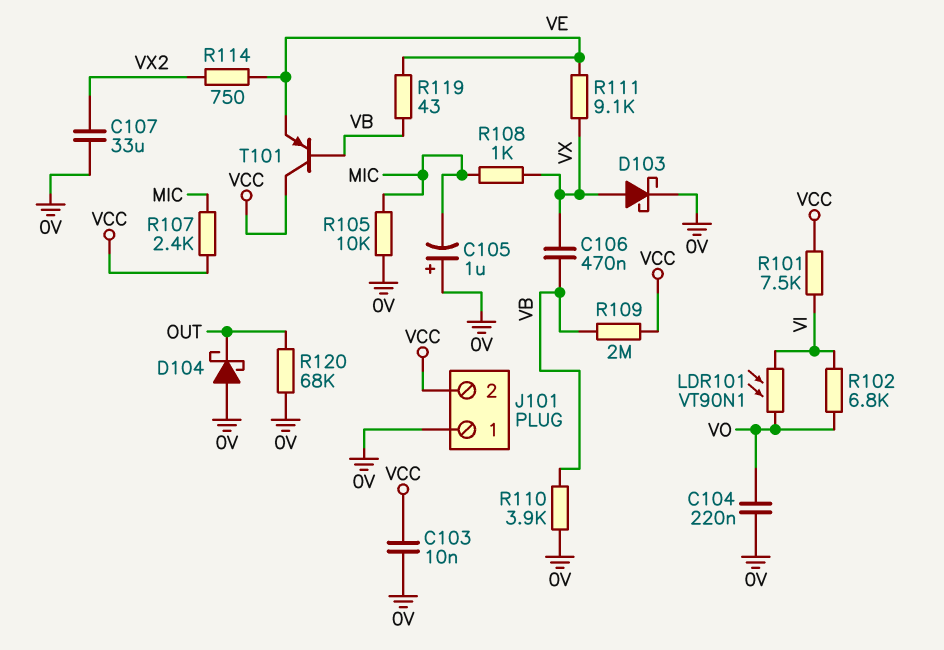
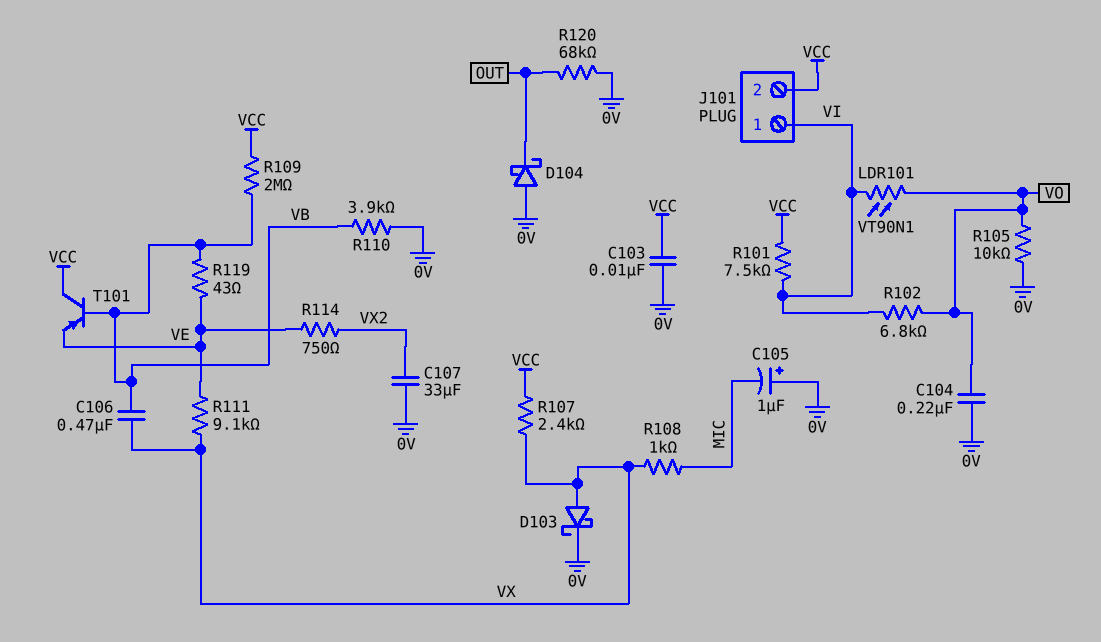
J101 pin 1: 0V -> VI
R105: 10k (0V, MIC) -> 10k (0V, VO)
R107: 2.4k (MIC, VCC) -> 2.4k (VCC, VX)

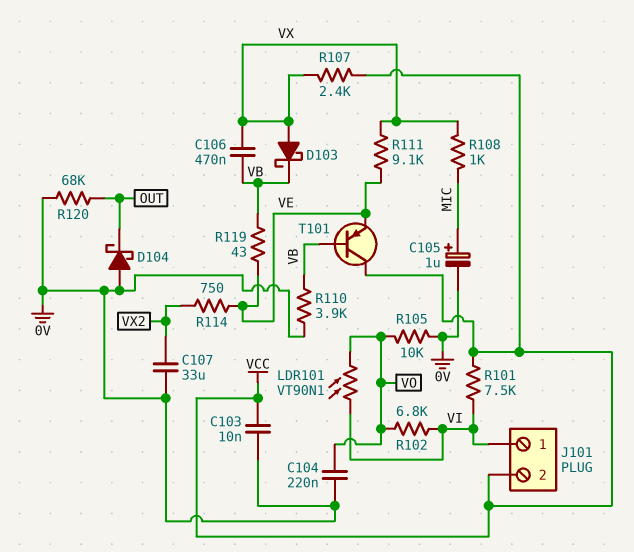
C105: 1uF (plus 0V, minus MIC) -> 1uF (plus MIC, minus 0V)
D103: schottky (A VX, K 0V) -> schottky (A VX, K VB)
R109: 2M (VB, VCC) -> none

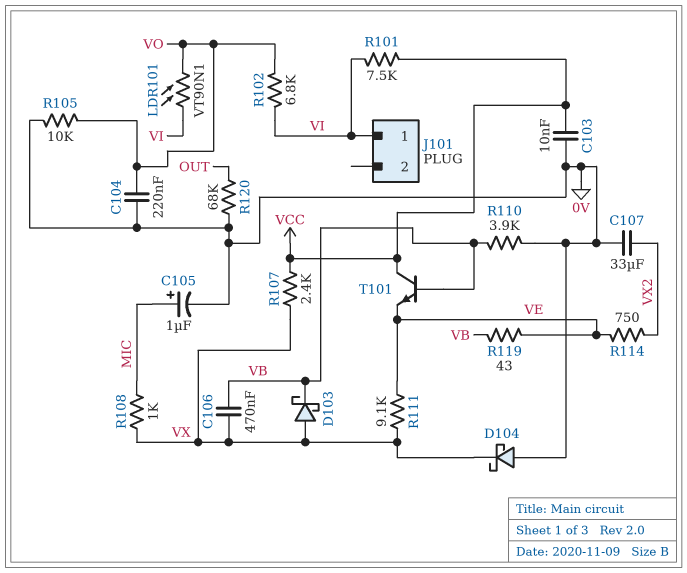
D104: schottky (A 0V, K OUT) -> schottky (A 0V, K VX)
J101 pin 2: VCC -> none
T101: PNP (B VB, C VCC, E VE) -> NPN (B VB, C VCC, E VE)

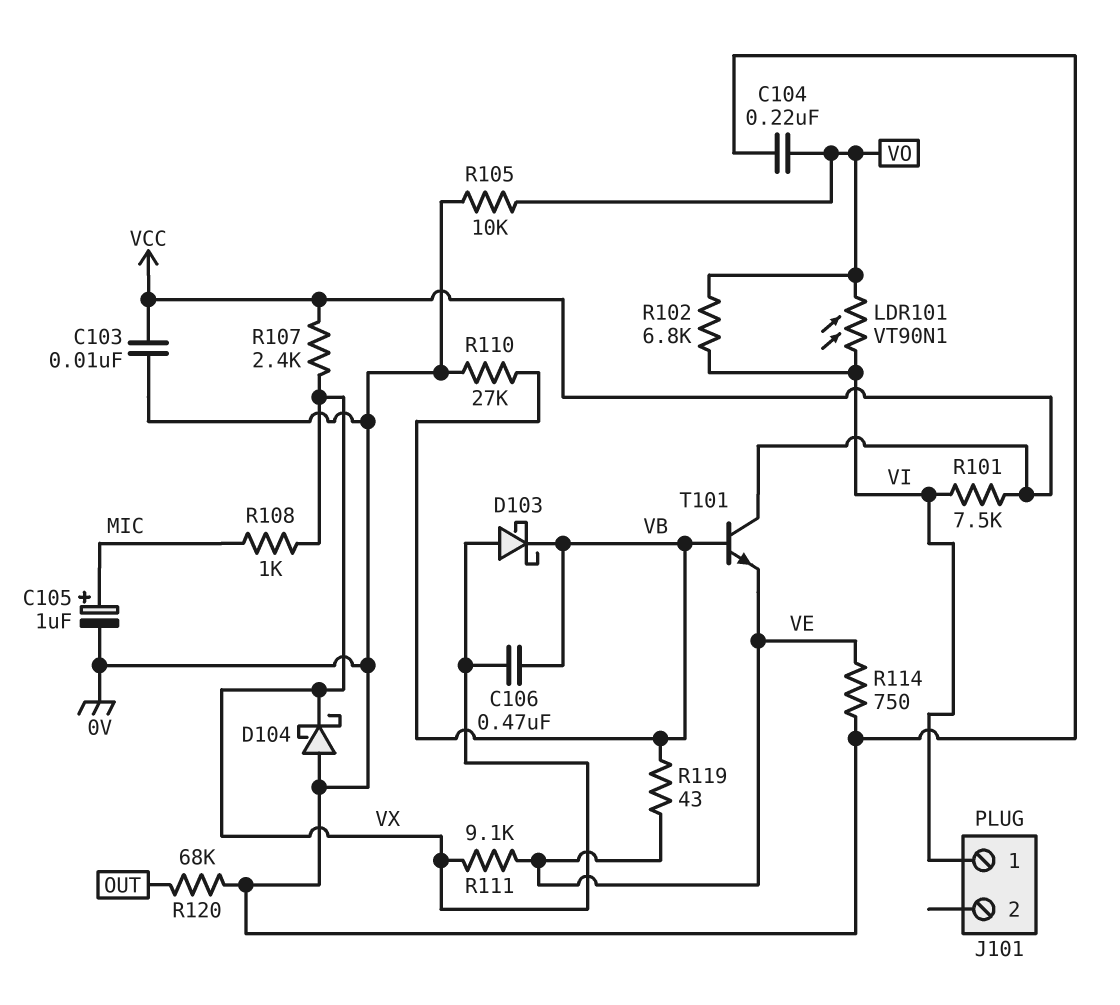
C107: 33uF (0V, VX2) -> none
R110: 3.9k (0V, VB) -> 27k (0V, VB)
R114: 750 (VE, VX2) -> 750 (0V, VE)

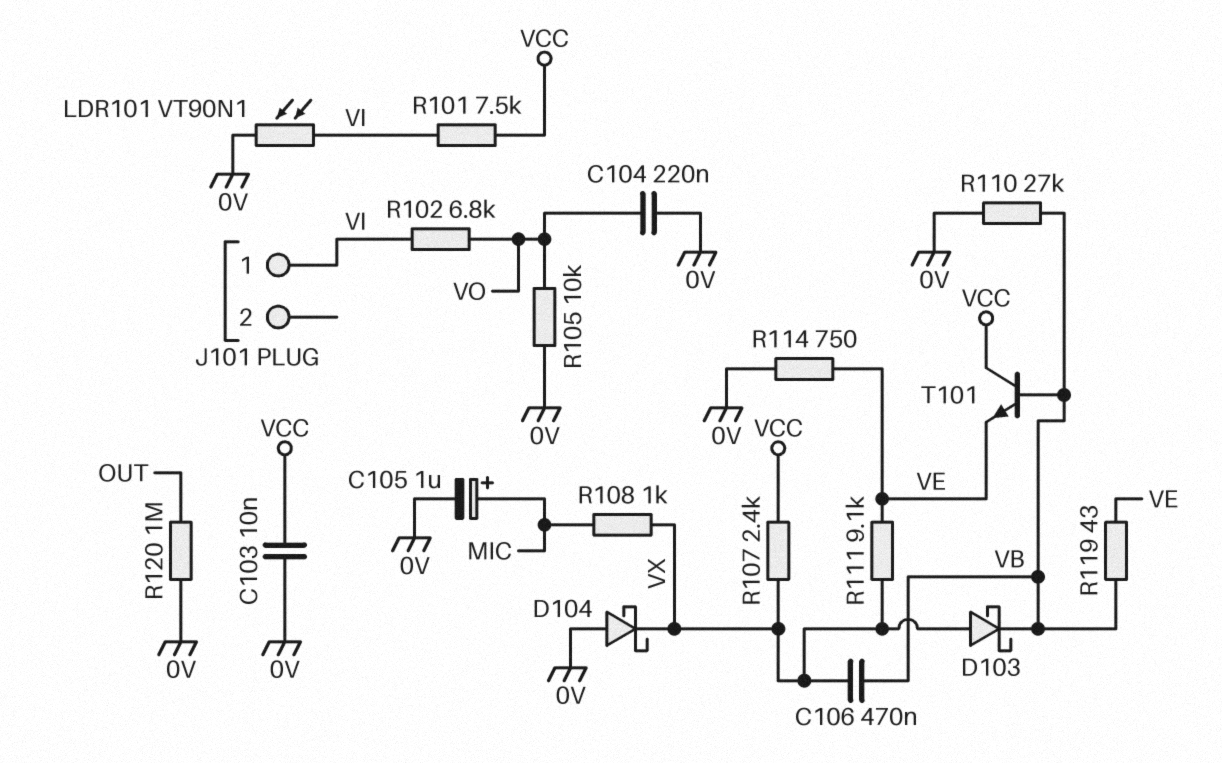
LDR101: VT90N1 (VI, VO) -> VT90N1 (0V, VI)
R120: 68k (0V, OUT) -> 1M (0V, OUT)

